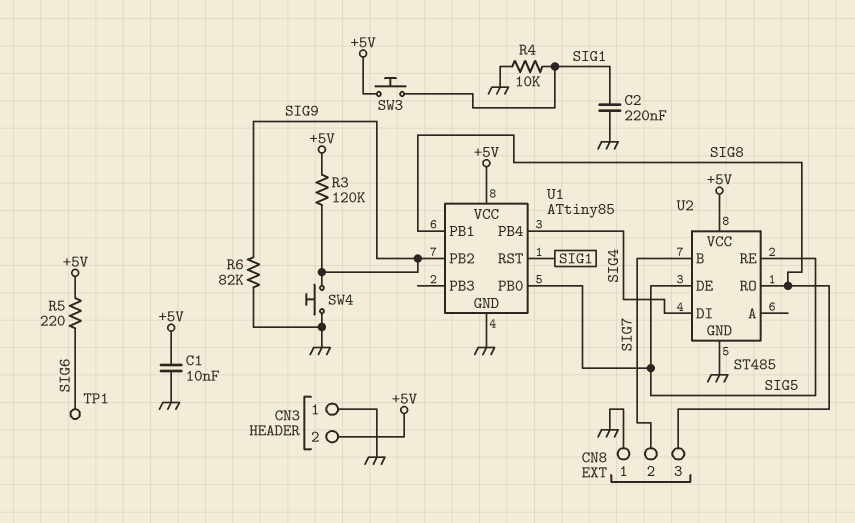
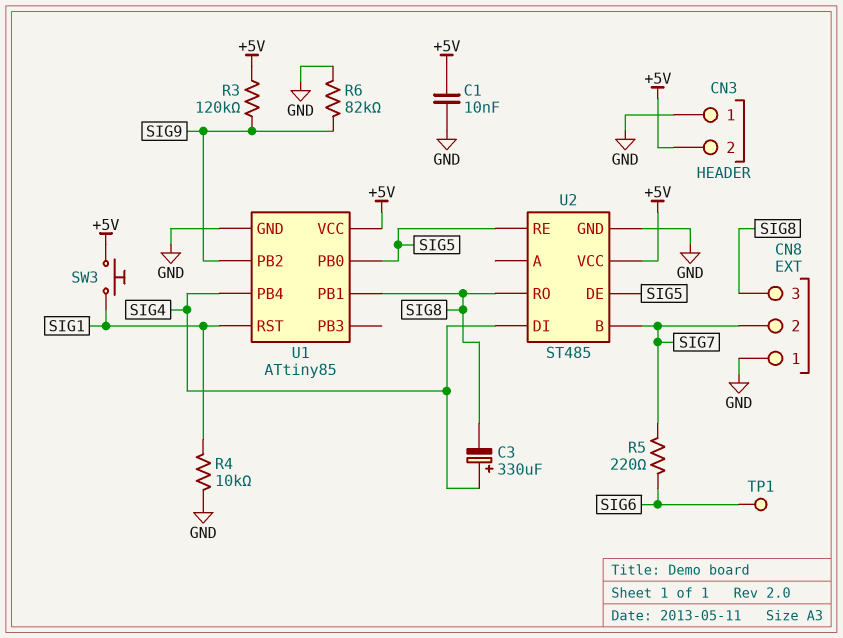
C2: 220nF (GND, SIG1) -> none
C3: none -> 330uF (plus SIG4, minus SIG8)
R5: 220 (+5V, SIG6) -> 220 (SIG6, SIG7)
SW4: button (GND, SIG9) -> none

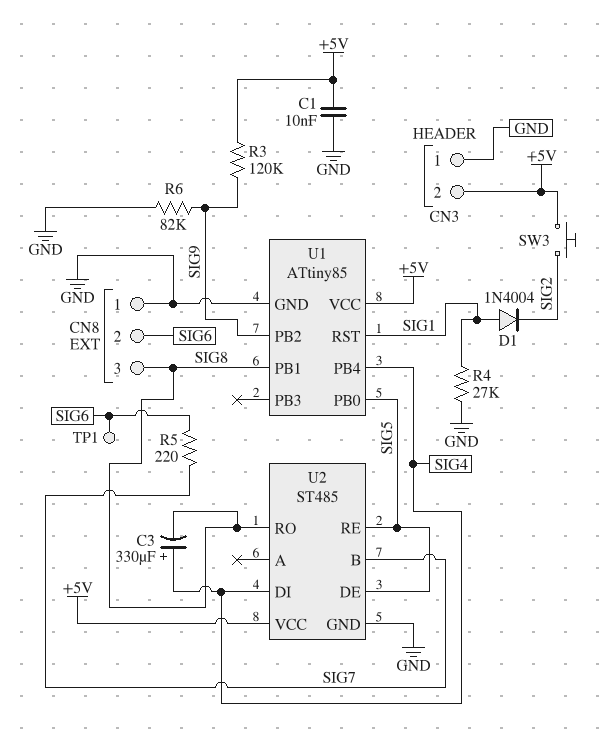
CN8 pin 2: SIG7 -> SIG6
D1: none -> diode 1N4004 (A SIG1, K SIG2)
R4: 10k (GND, SIG1) -> 27k (GND, SIG1)
SW3: button (+5V, SIG1) -> button (+5V, SIG2)

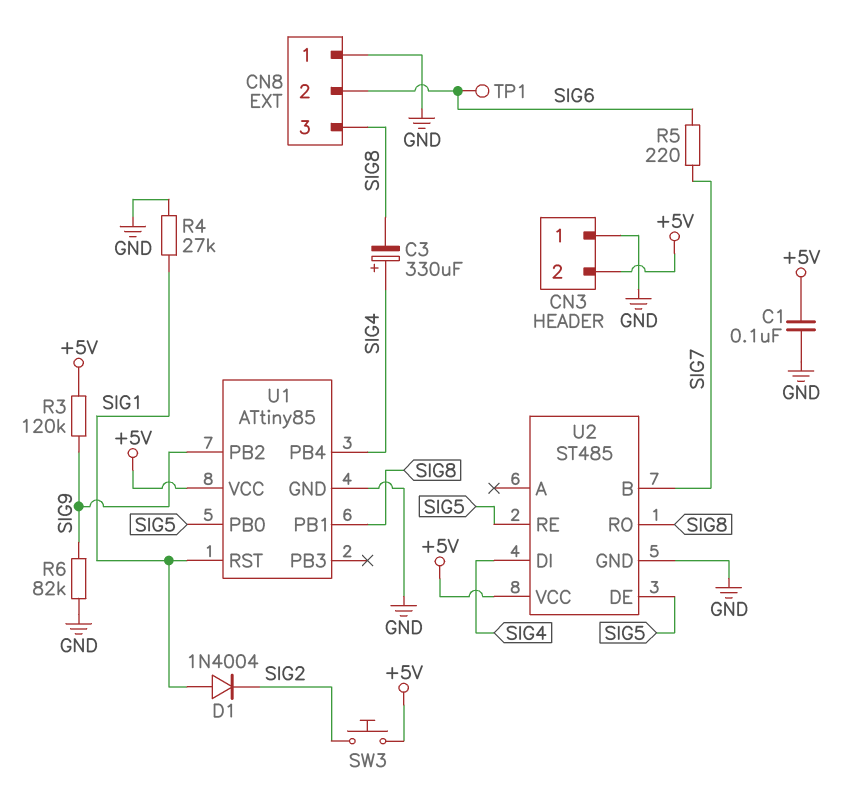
C1: 10nF (+5V, GND) -> 100nF (+5V, GND)

